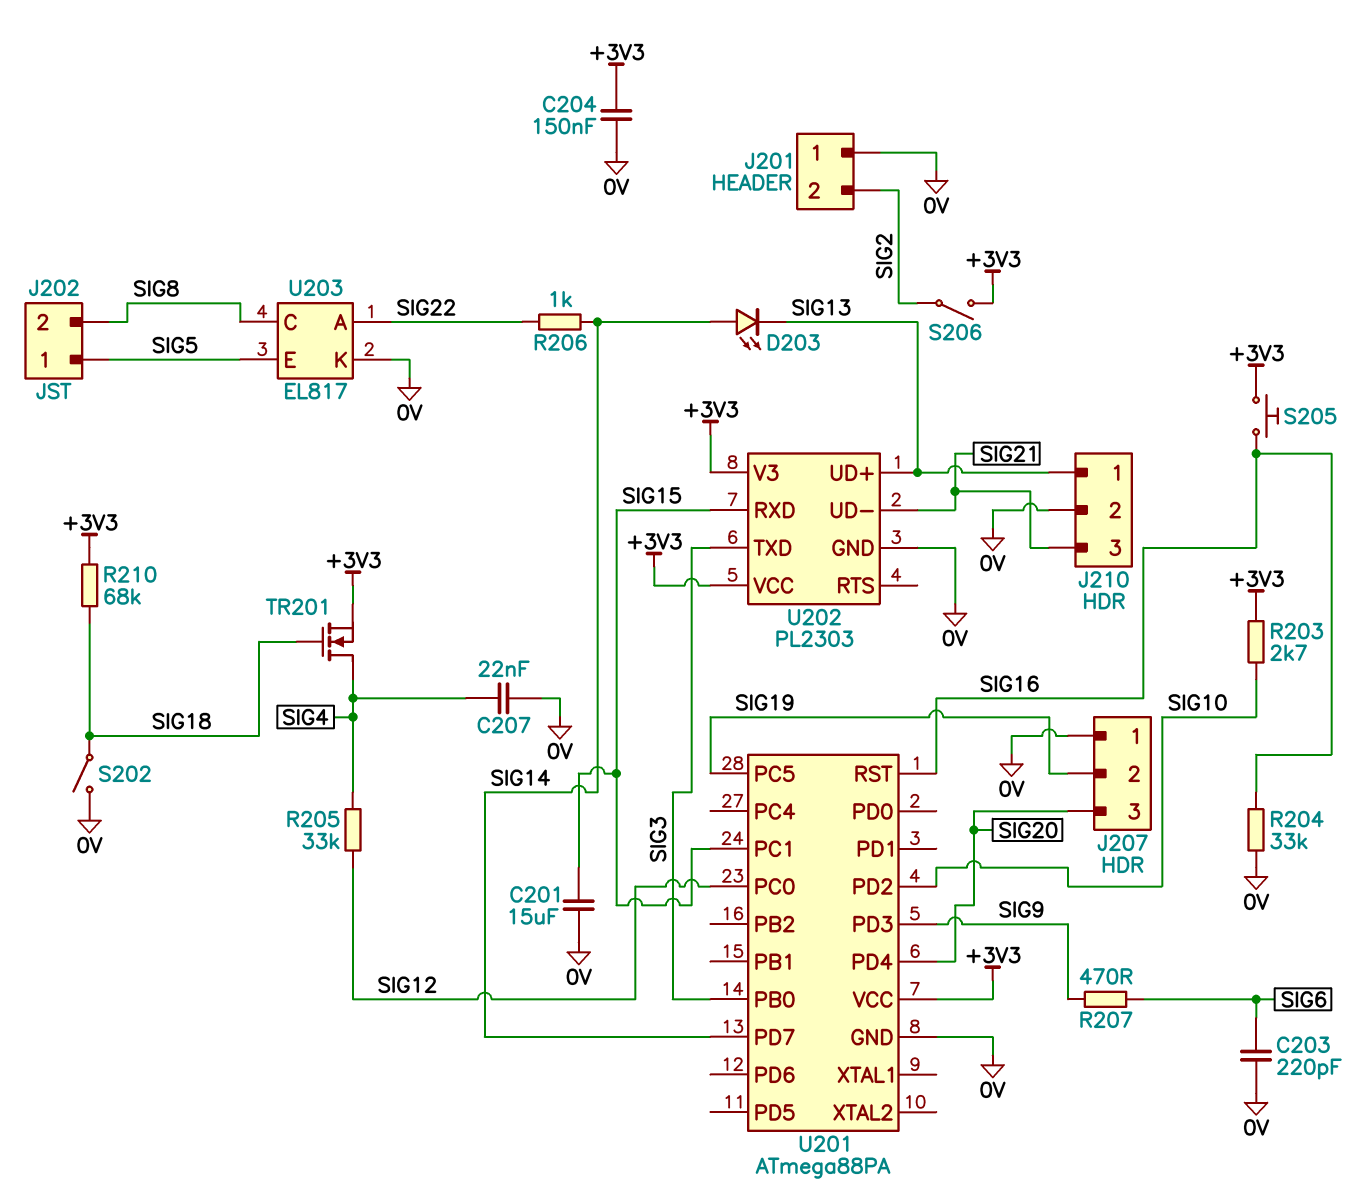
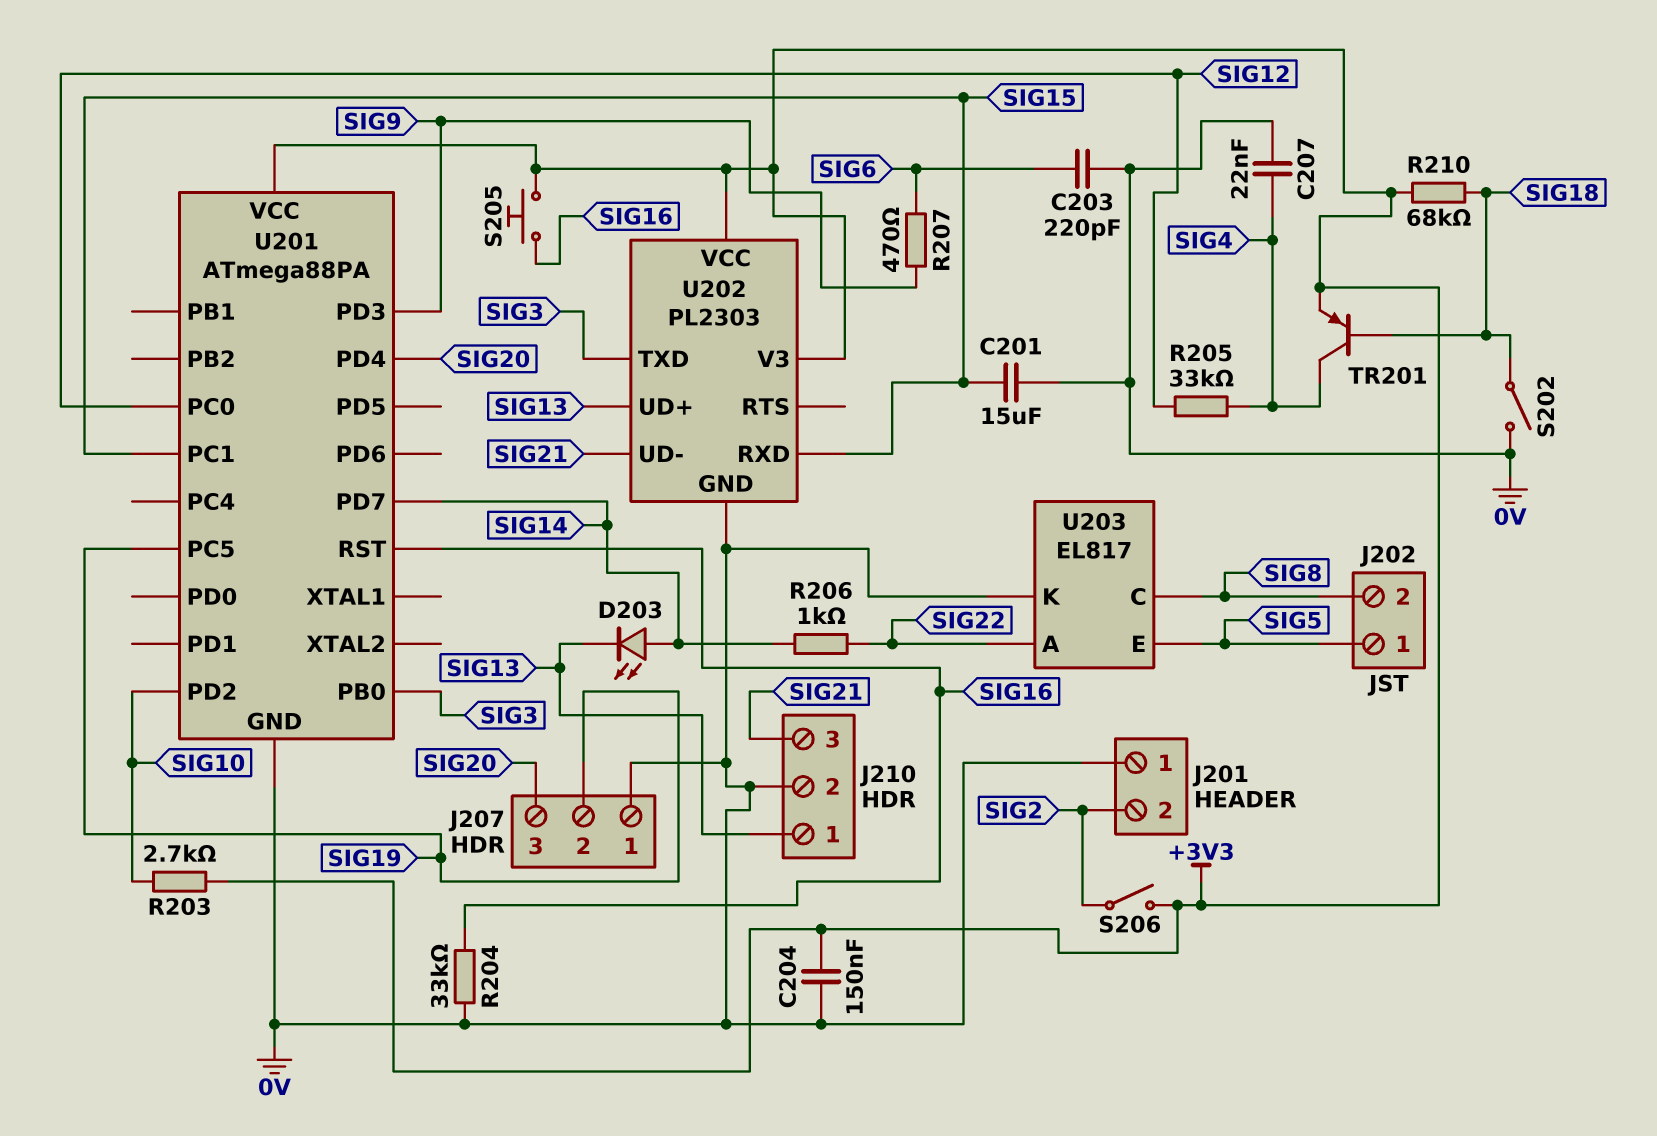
TR201: NMOS (G SIG18, D SIG4, S +3V3) -> PNP (B SIG18, C SIG4, E +3V3)

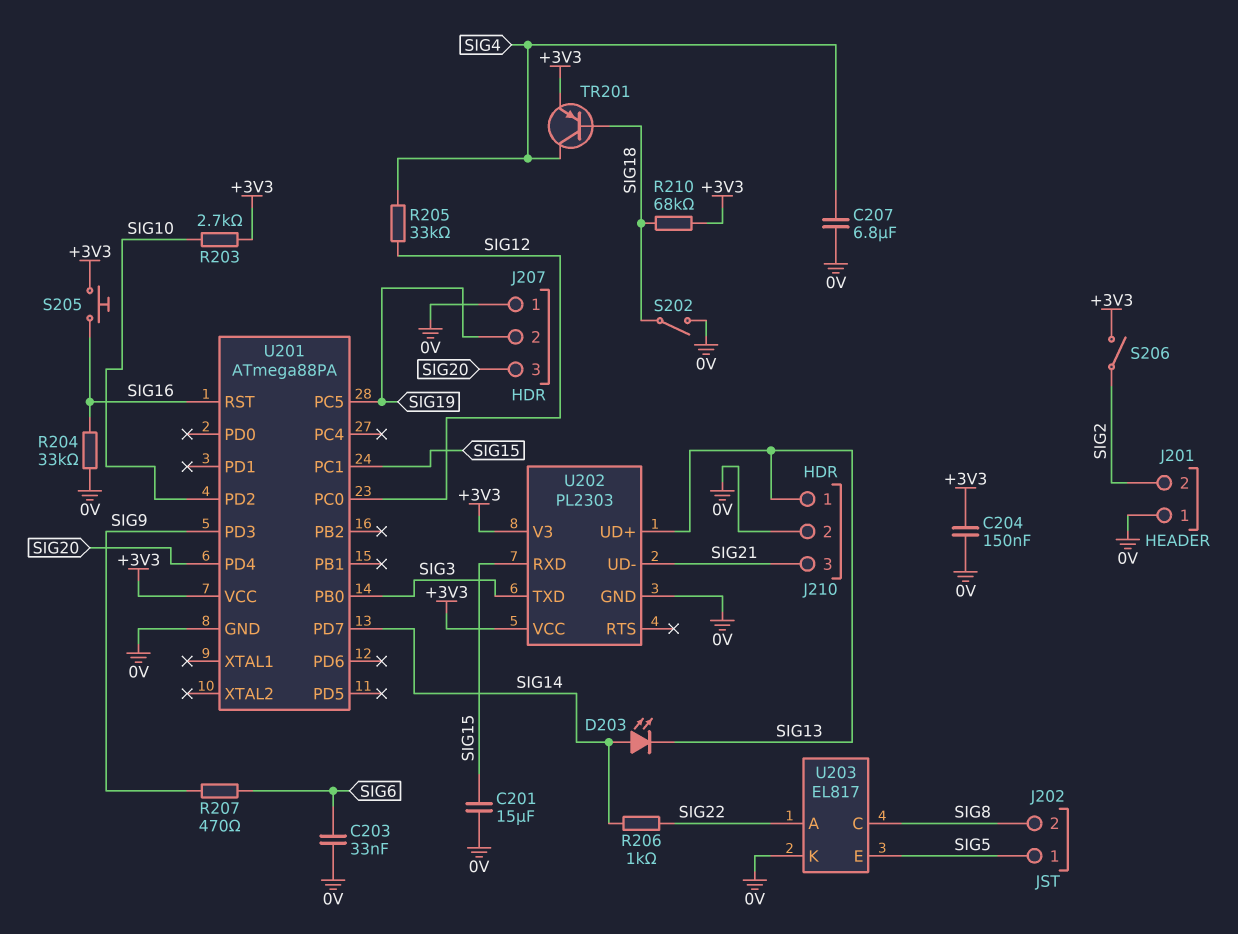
C203: 220pF (0V, SIG6) -> 33nF (0V, SIG6)
C207: 22nF (0V, SIG4) -> 6.8uF (0V, SIG4)

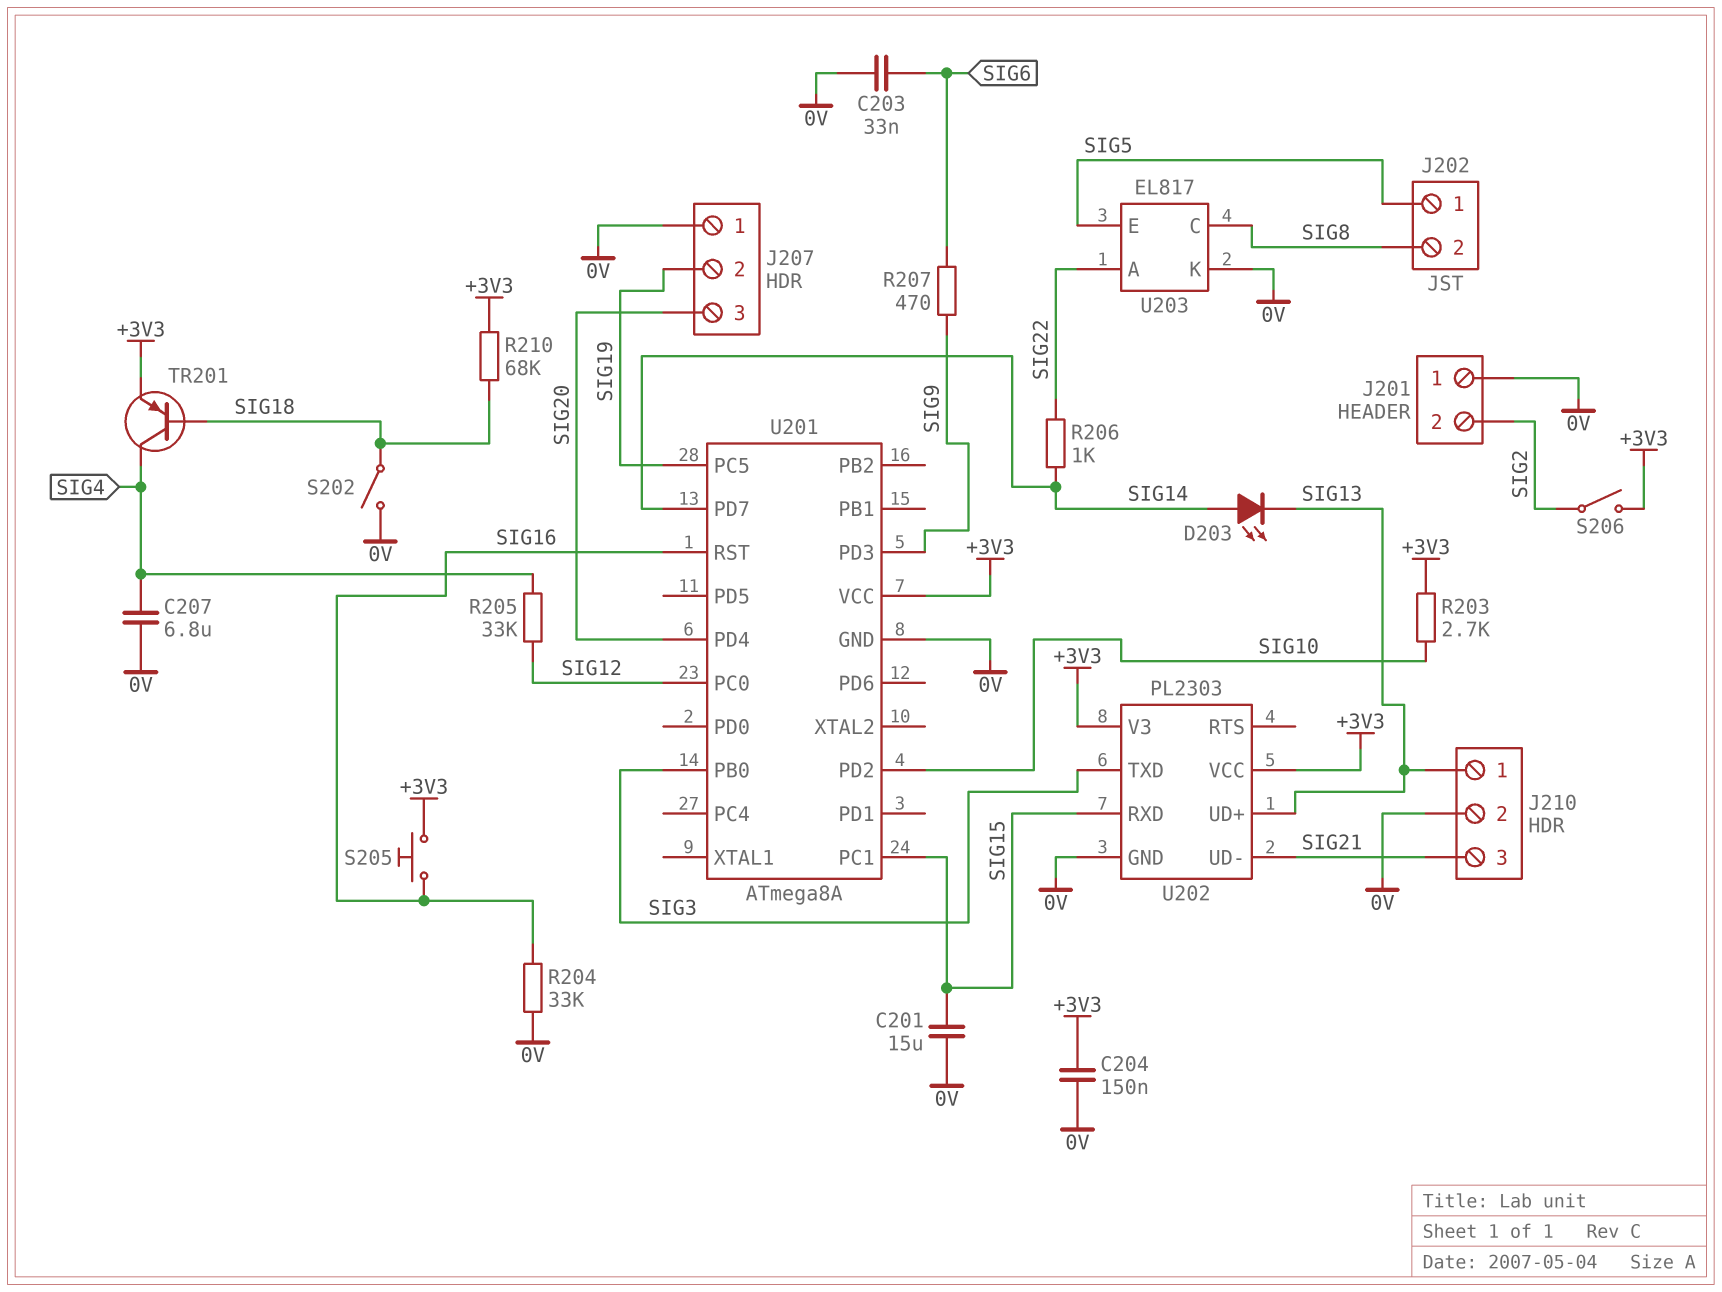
U201: ATmega88PA -> ATmega8A

